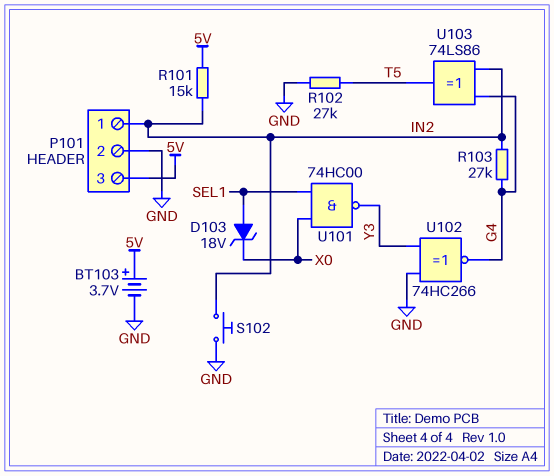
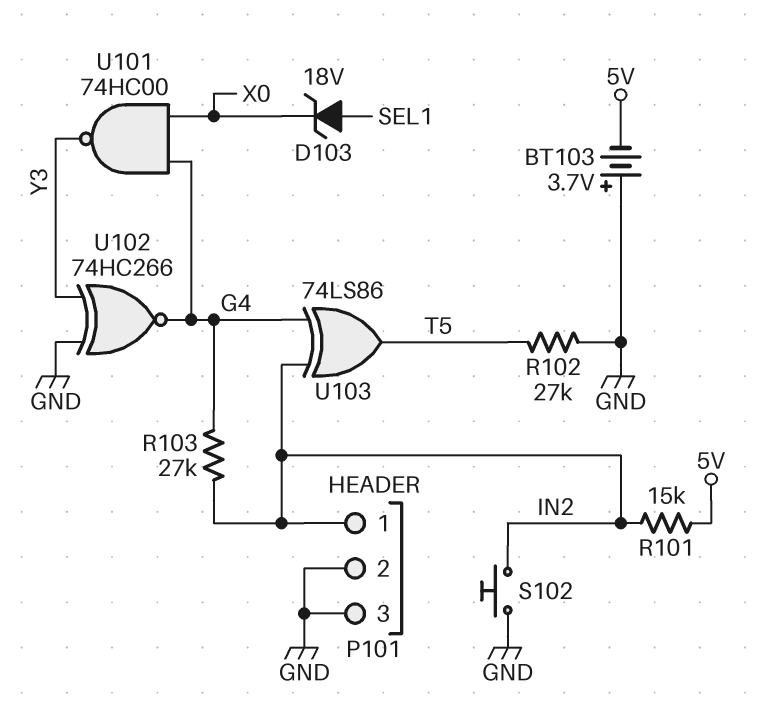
BT103: 3.7V (plus 5V, minus GND) -> 3.7V (plus GND, minus 5V)
P101 pin 3: 5V -> GND
U101: NAND 74HC00 (in SEL1, in X0, out Y3) -> NAND 74HC00 (in G4, in X0, out Y3)

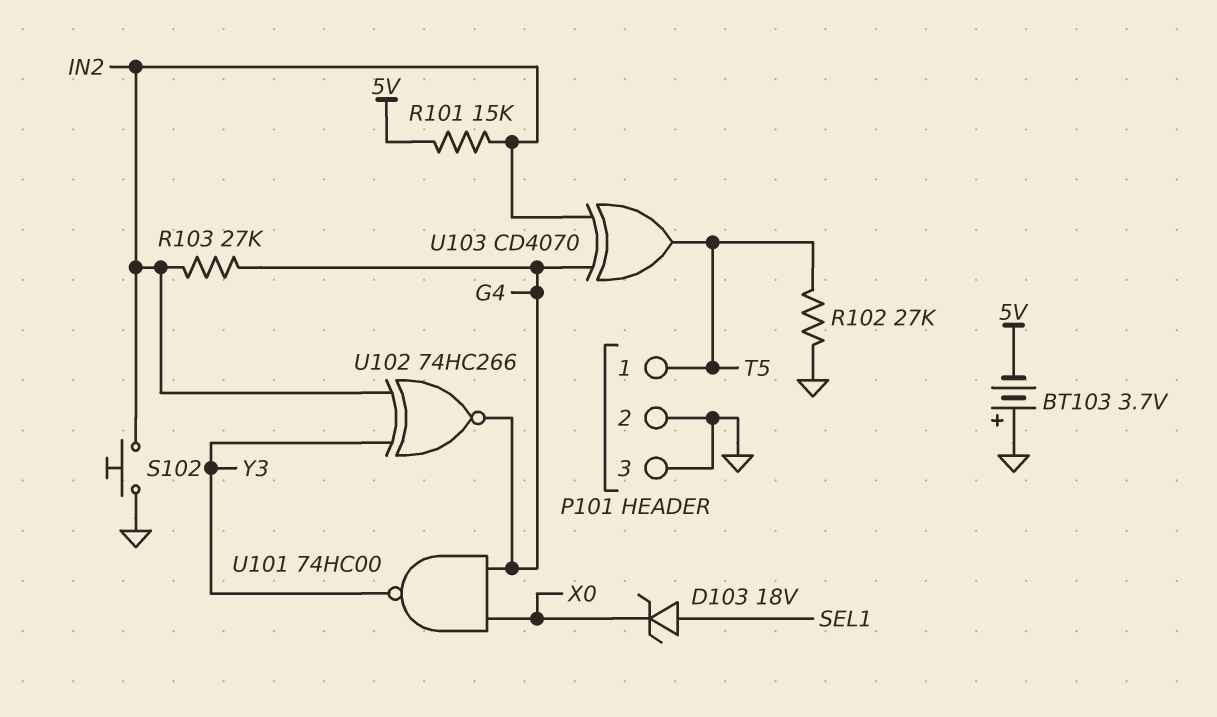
P101 pin 1: IN2 -> T5
U102: XNOR 74HC266 (in GND, in Y3, out G4) -> XNOR 74HC266 (in IN2, in Y3, out G4)
U103: XOR 74LS86 (in G4, in IN2, out T5) -> XOR CD4070 (in G4, in IN2, out T5)

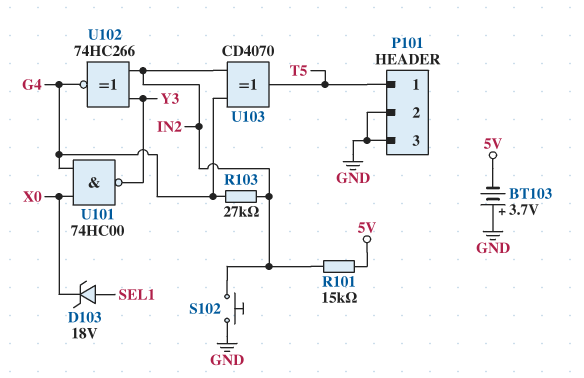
R102: 27k (GND, T5) -> none

